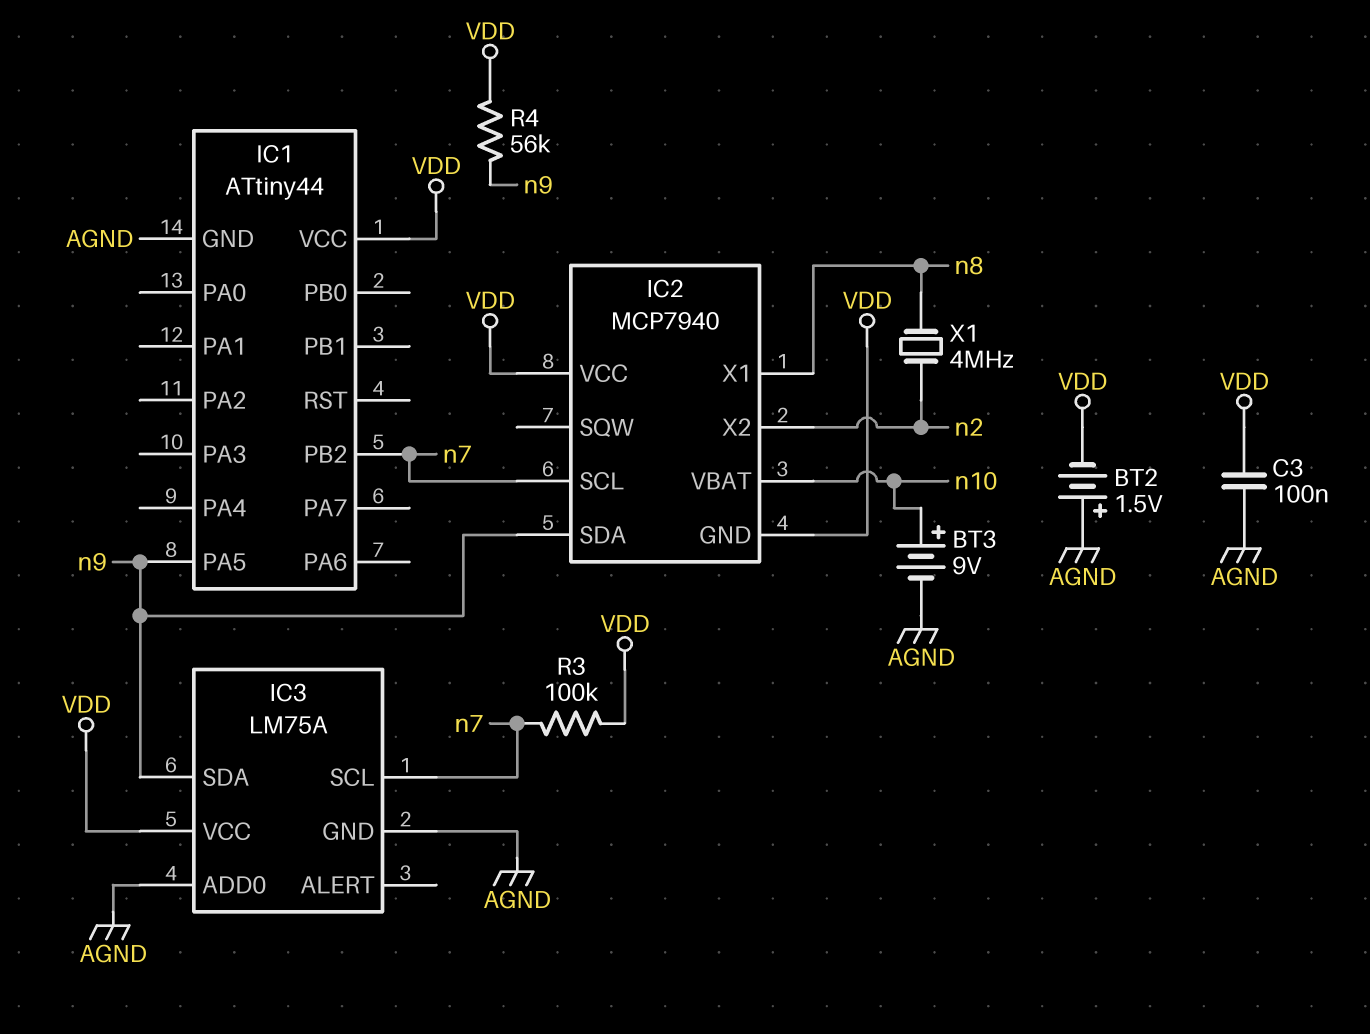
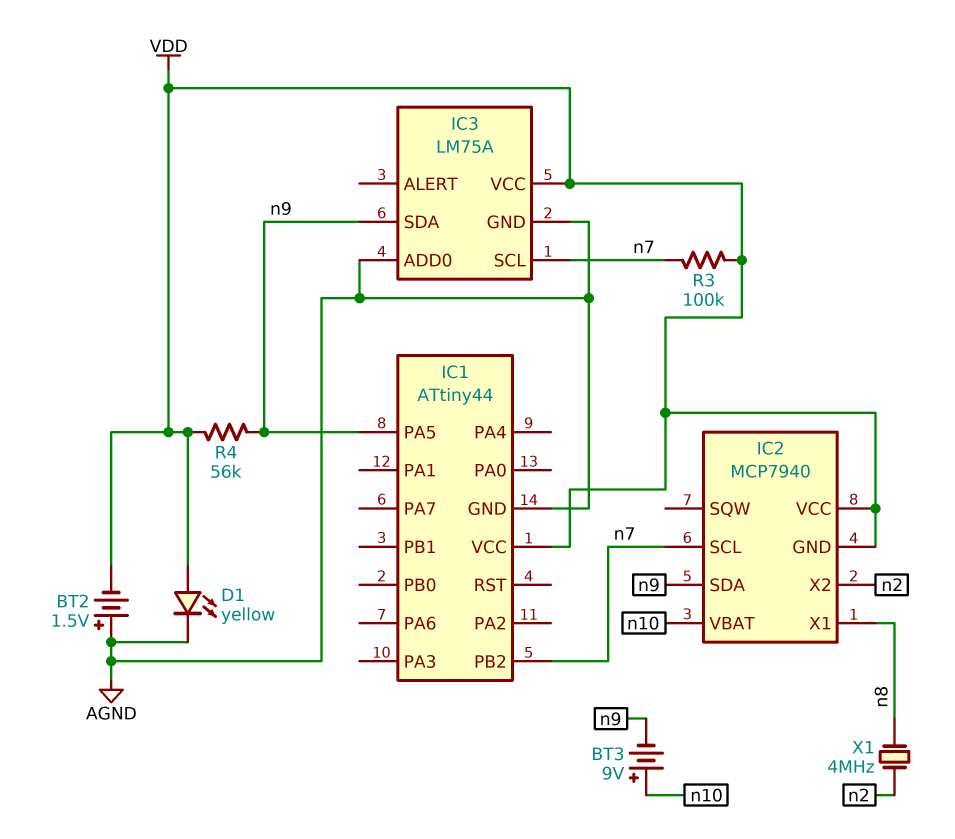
BT3: 9V (plus n10, minus AGND) -> 9V (plus n10, minus n9)
C3: 100nF (AGND, VDD) -> none
D1: none -> LED yellow (A VDD, K AGND)

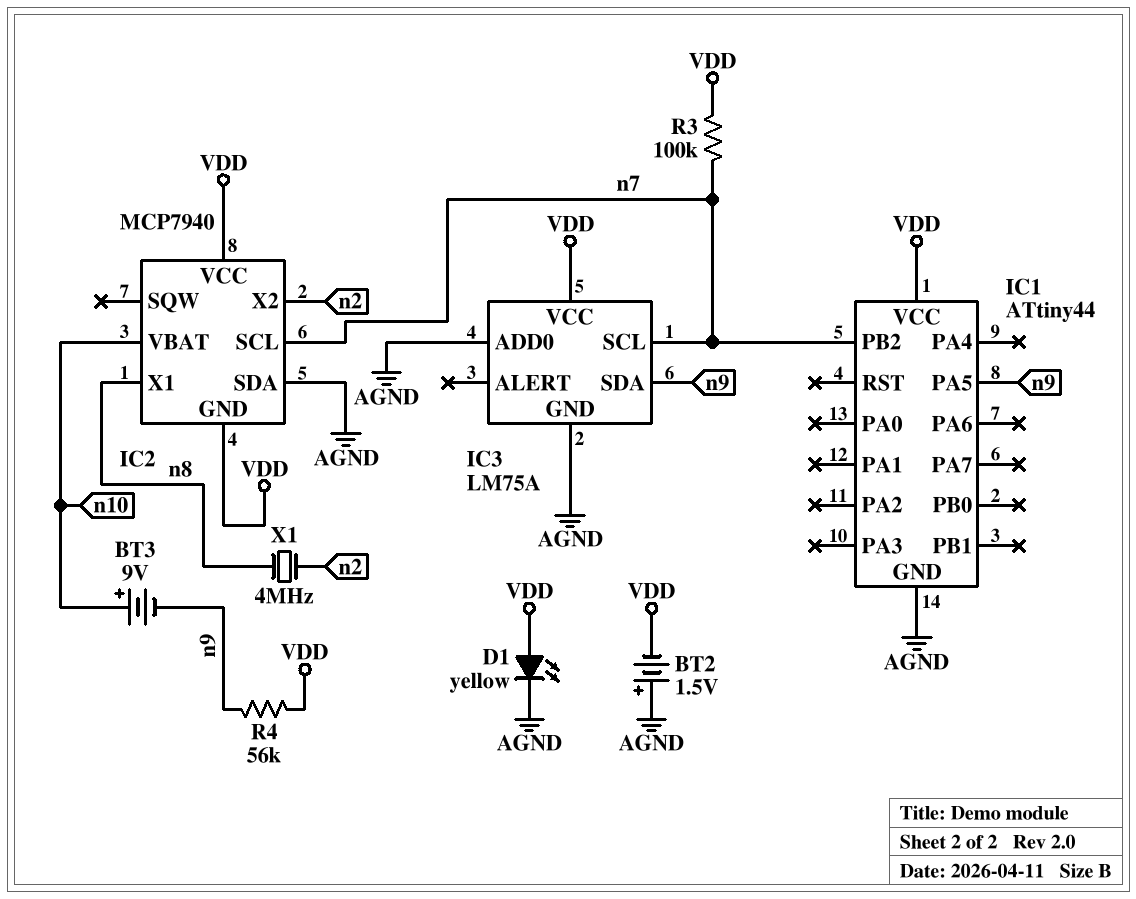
IC2 pin SDA: n9 -> AGND

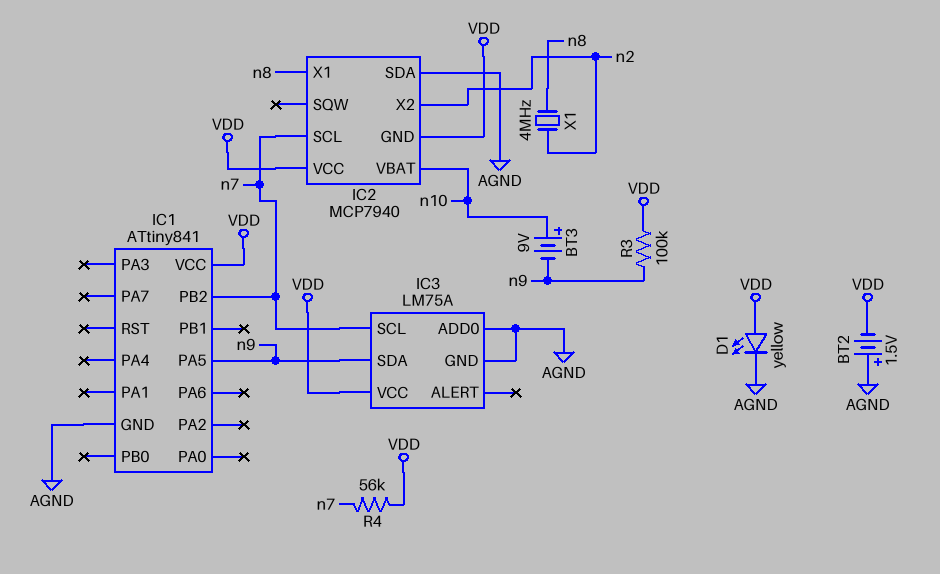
IC1: ATtiny44 -> ATtiny841
R3: 100k (VDD, n7) -> 100k (VDD, n9)
R4: 56k (VDD, n9) -> 56k (VDD, n7)

